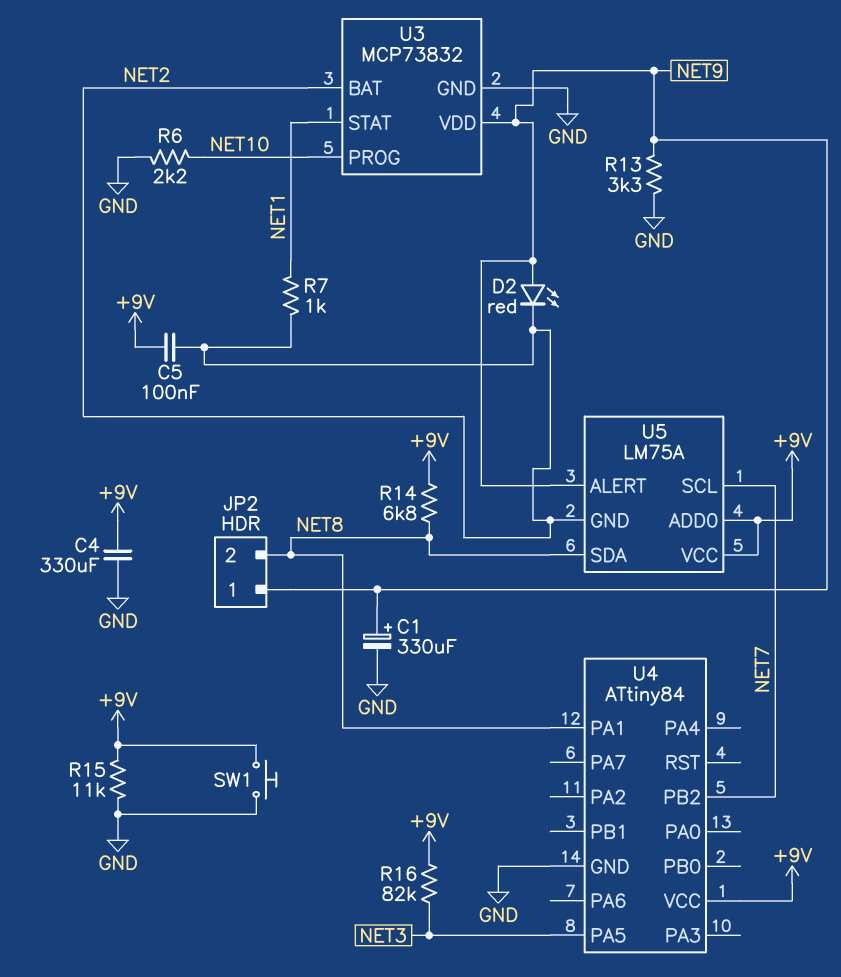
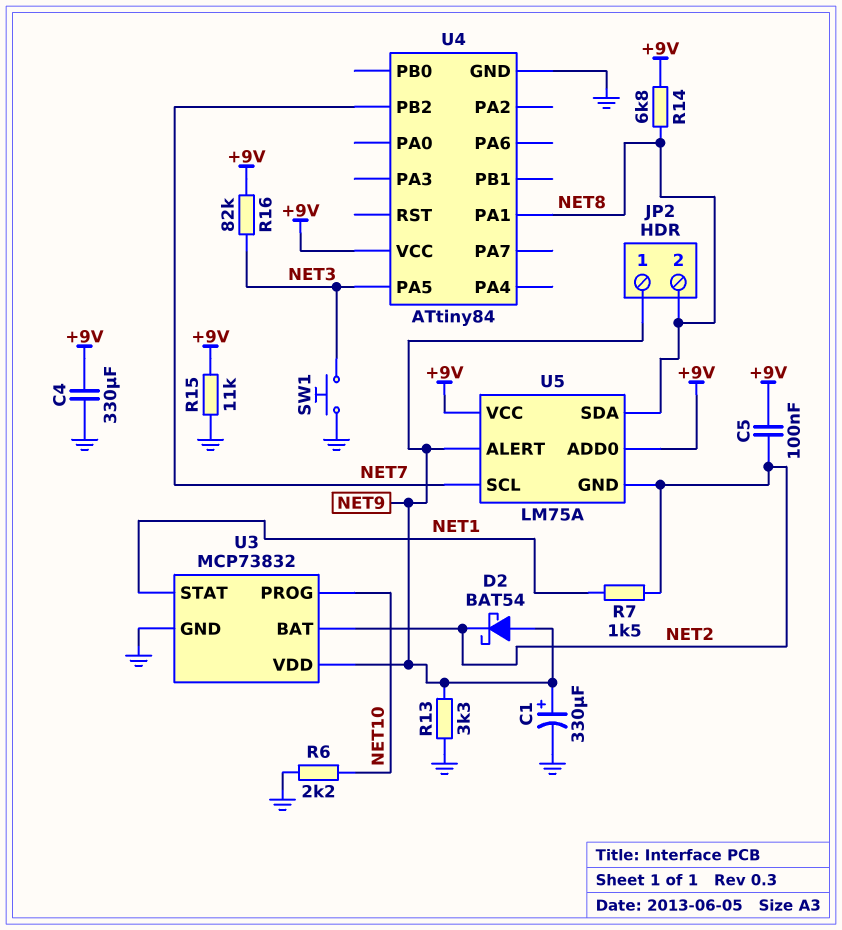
D2: LED red (A NET9, K NET2) -> schottky BAT54 (A NET9, K NET2)
R7: 1k (NET1, NET2) -> 1.5k (NET1, NET2)
SW1: button (+9V, GND) -> button (GND, NET3)

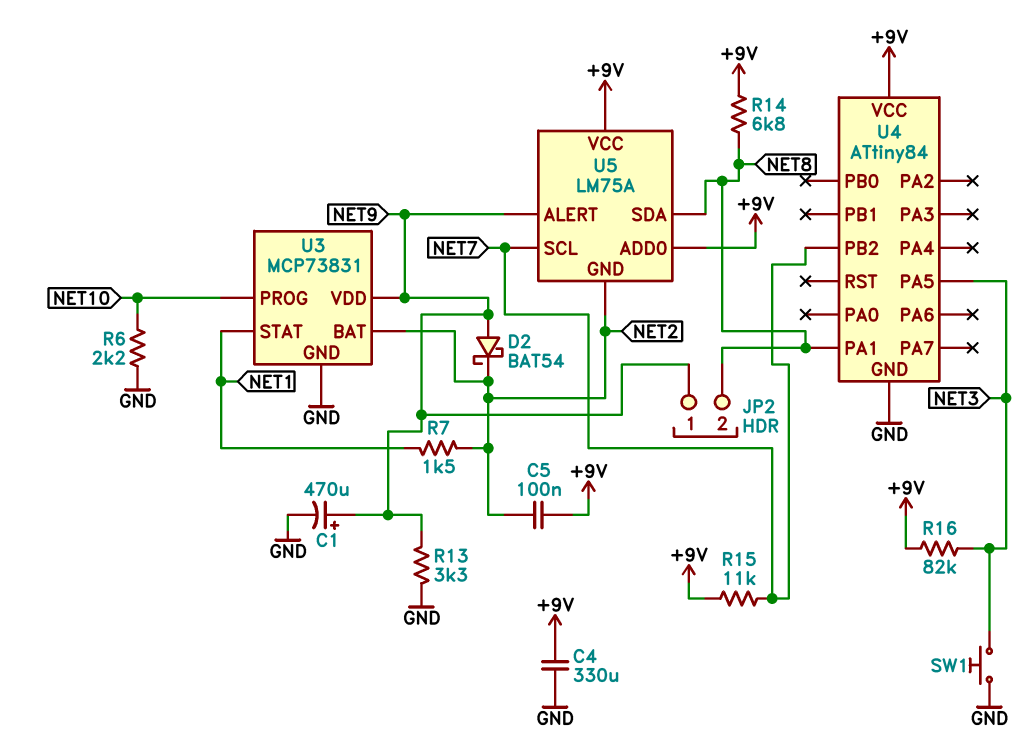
C1: 330uF (plus NET9, minus GND) -> 470uF (plus NET9, minus GND)
R15: 11k (+9V, GND) -> 11k (+9V, NET7)
U3: MCP73832 -> MCP73831

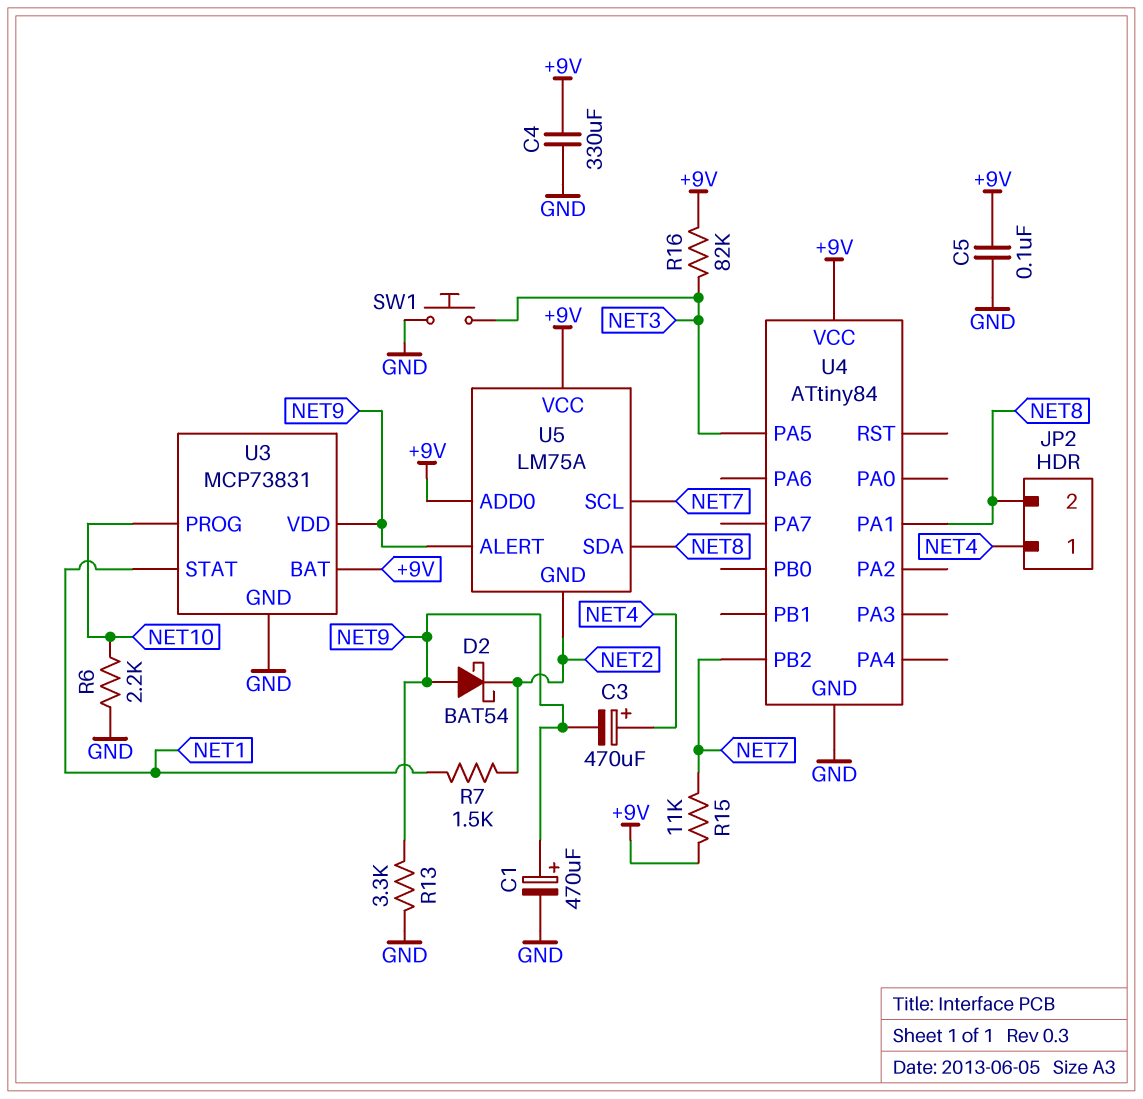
C3: none -> 470uF (plus NET4, minus NET9)
C5: 100nF (+9V, NET2) -> 100nF (+9V, GND)
JP2 pin 1: NET9 -> NET4
R14: 6.8k (+9V, NET8) -> none
U3 pin BAT: NET2 -> +9V

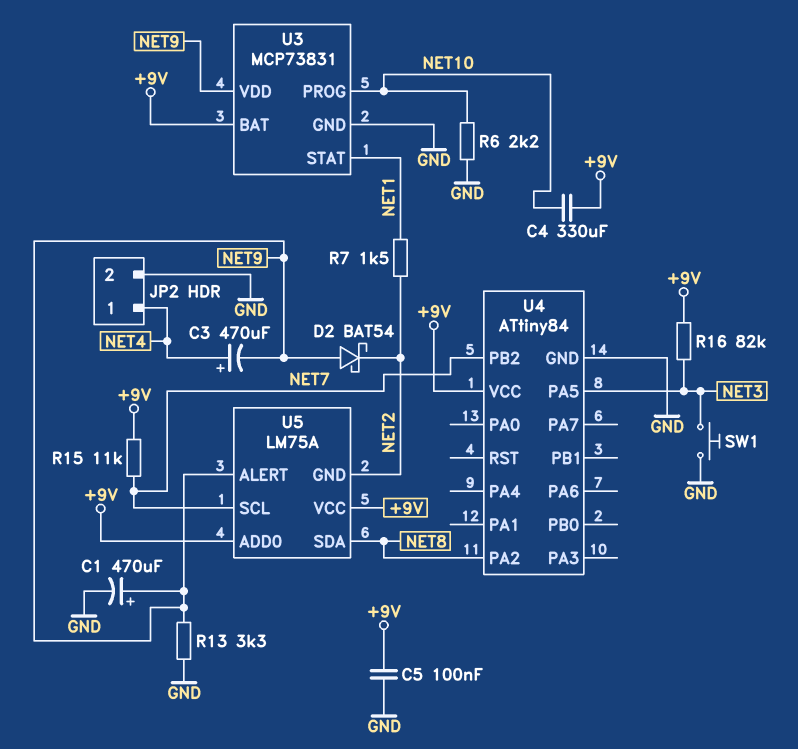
C4: 330uF (+9V, GND) -> 330uF (+9V, NET10)
JP2 pin 2: NET8 -> GND
U4 pin PA1: NET8 -> none
U4 pin PA2: none -> NET8

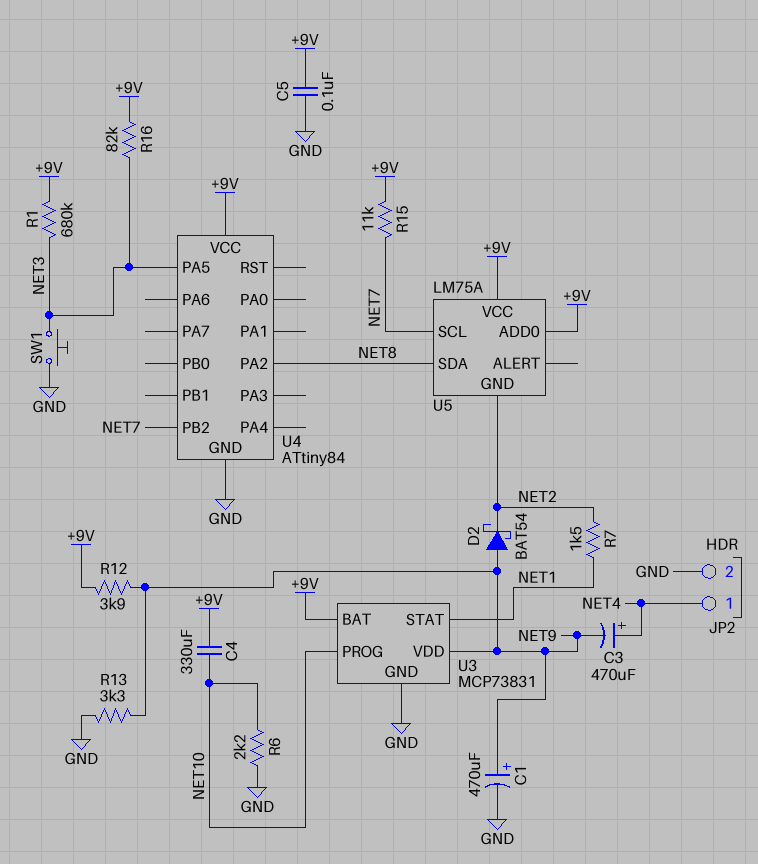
R1: none -> 680k (+9V, NET3)
R12: none -> 3.9k (+9V, NET9)
U5 pin ALERT: NET9 -> none

